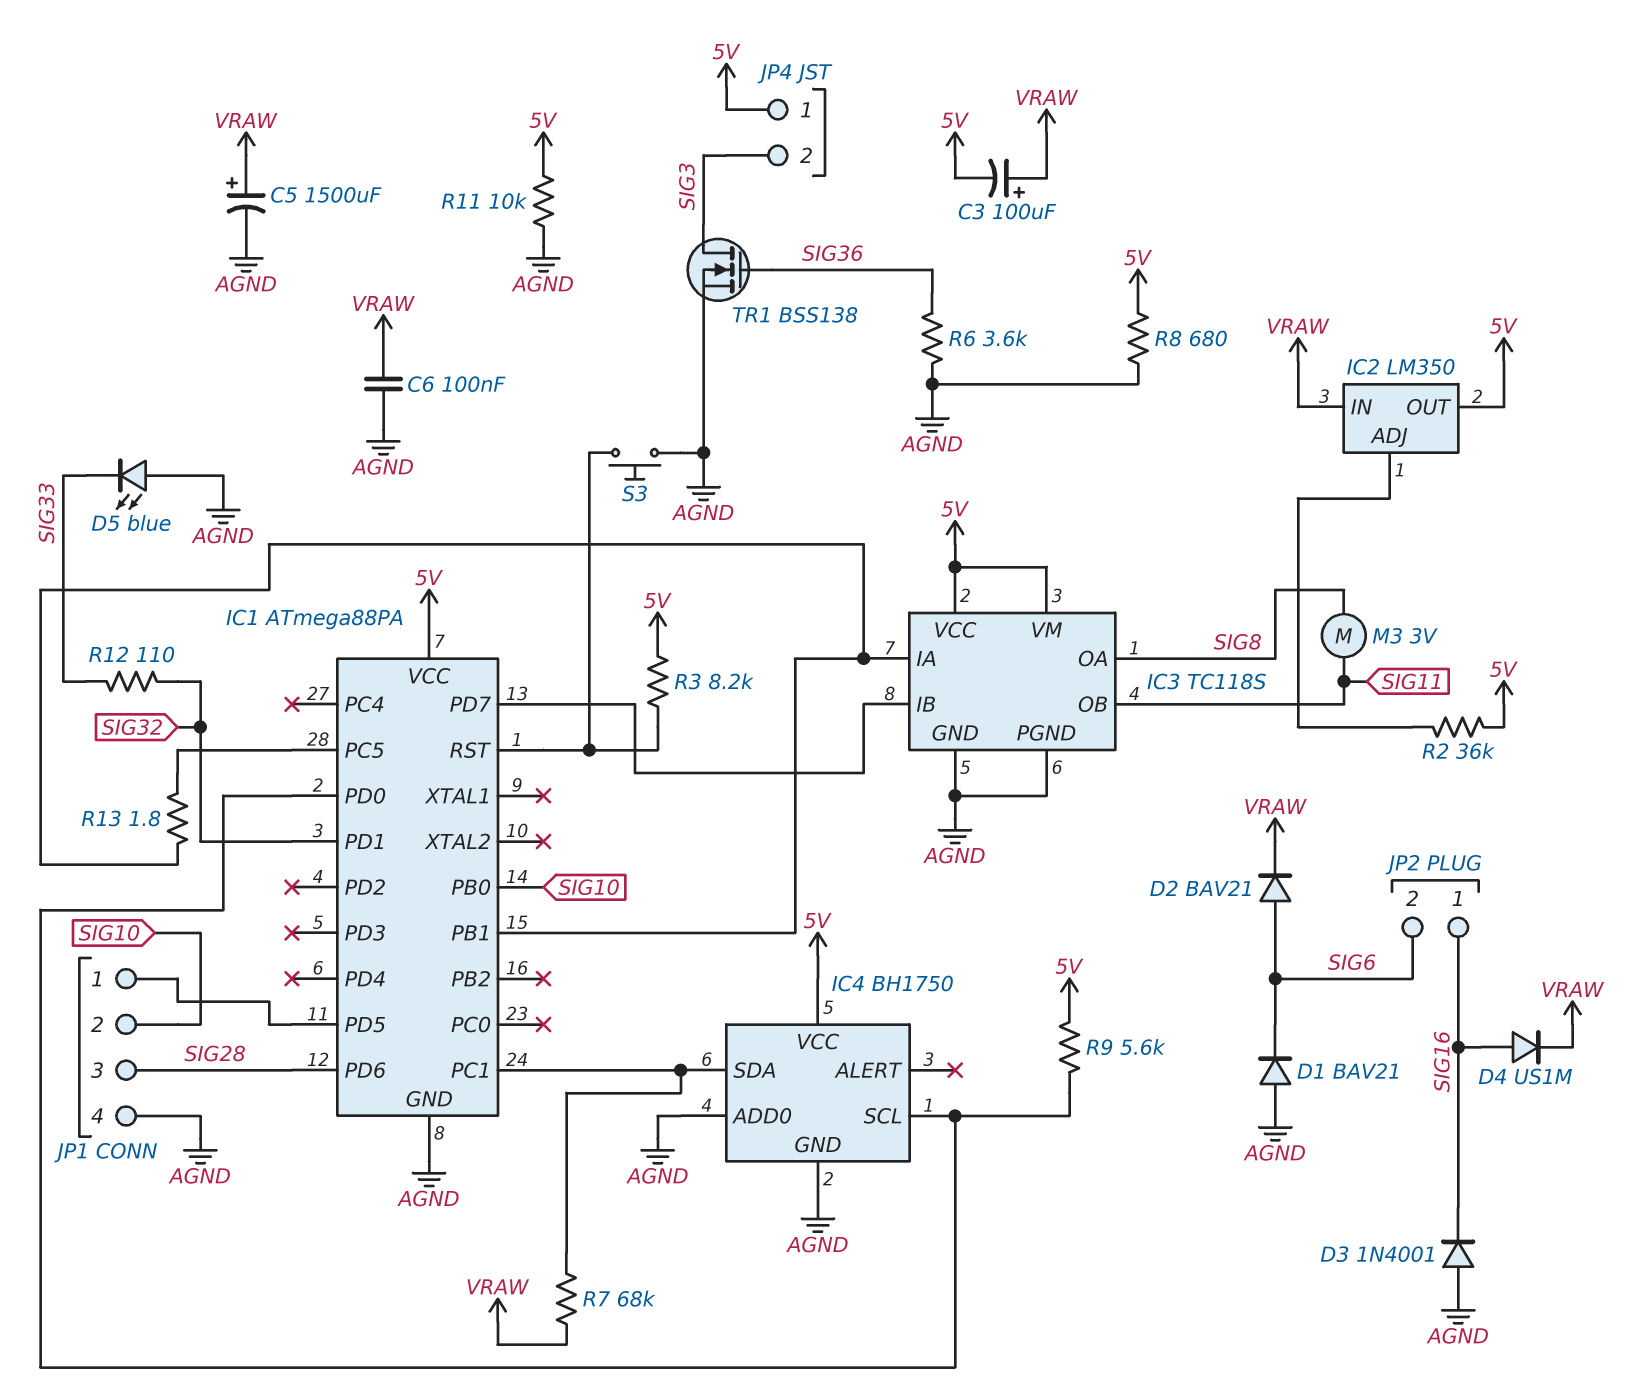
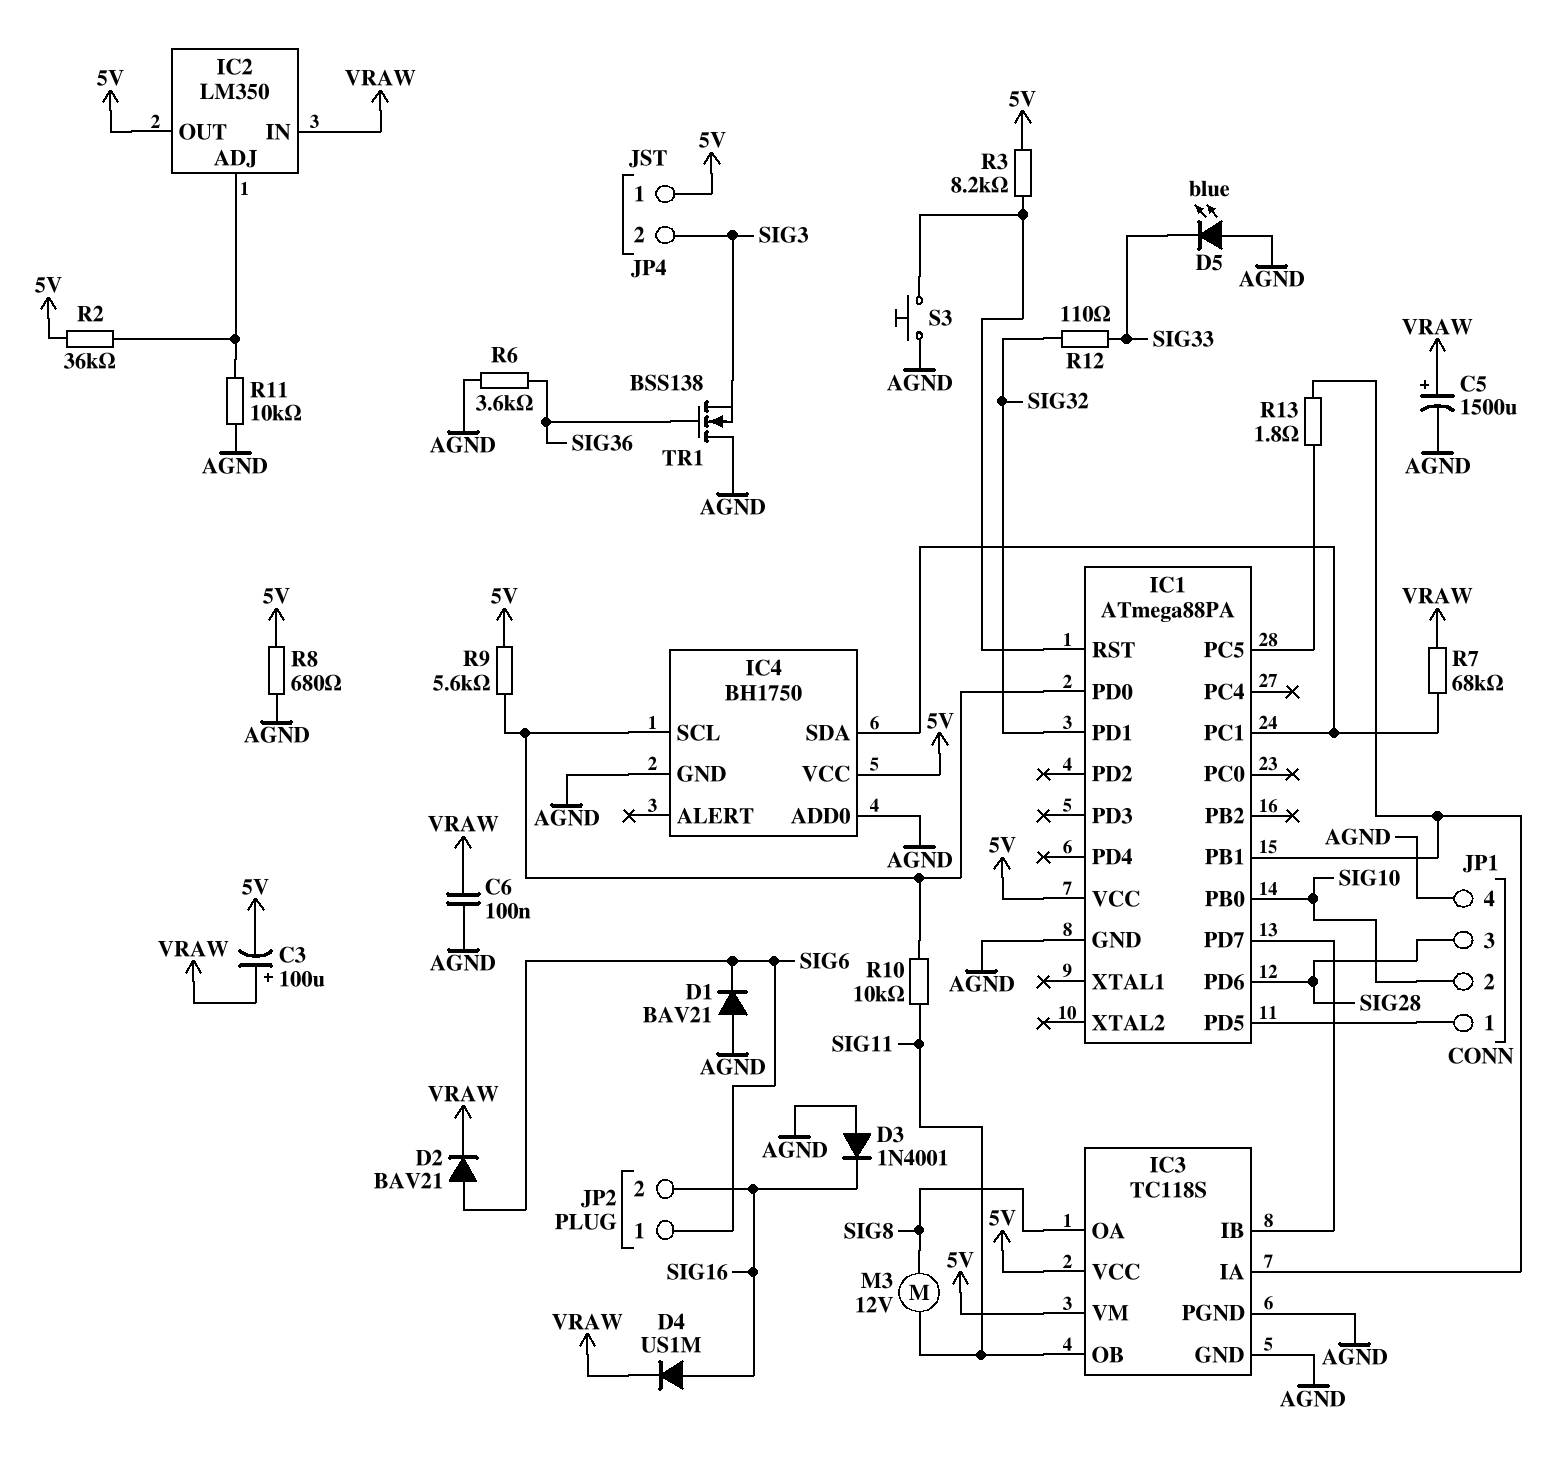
JP2 pin 1: SIG16 -> SIG6
JP2 pin 2: SIG6 -> SIG16
M3: motor 3V (SIG8, SIG11) -> motor 12V (SIG8, SIG11)
R10: none -> 10k (IC1/PD0, SIG11)
R11: 10k (5V, AGND) -> 10k (AGND, IC2/ADJ)
TR1: NMOS BSS138 (G SIG36, D SIG3, S AGND) -> NMOS BSS138 (G SIG36, D AGND, S SIG3)

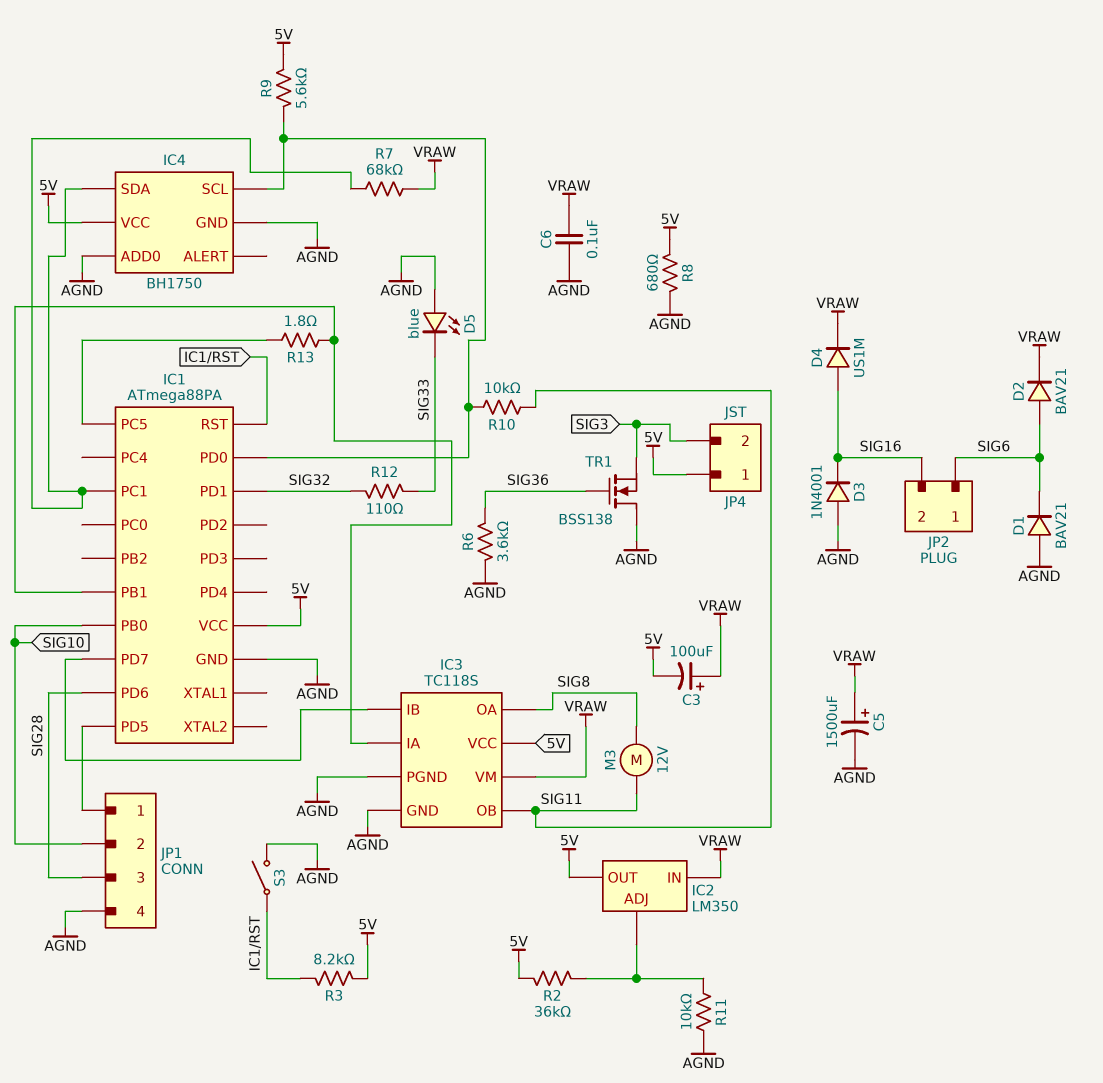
IC3 pin VM: 5V -> VRAW
S3: button (AGND, IC1/RST) -> switch (AGND, IC1/RST)

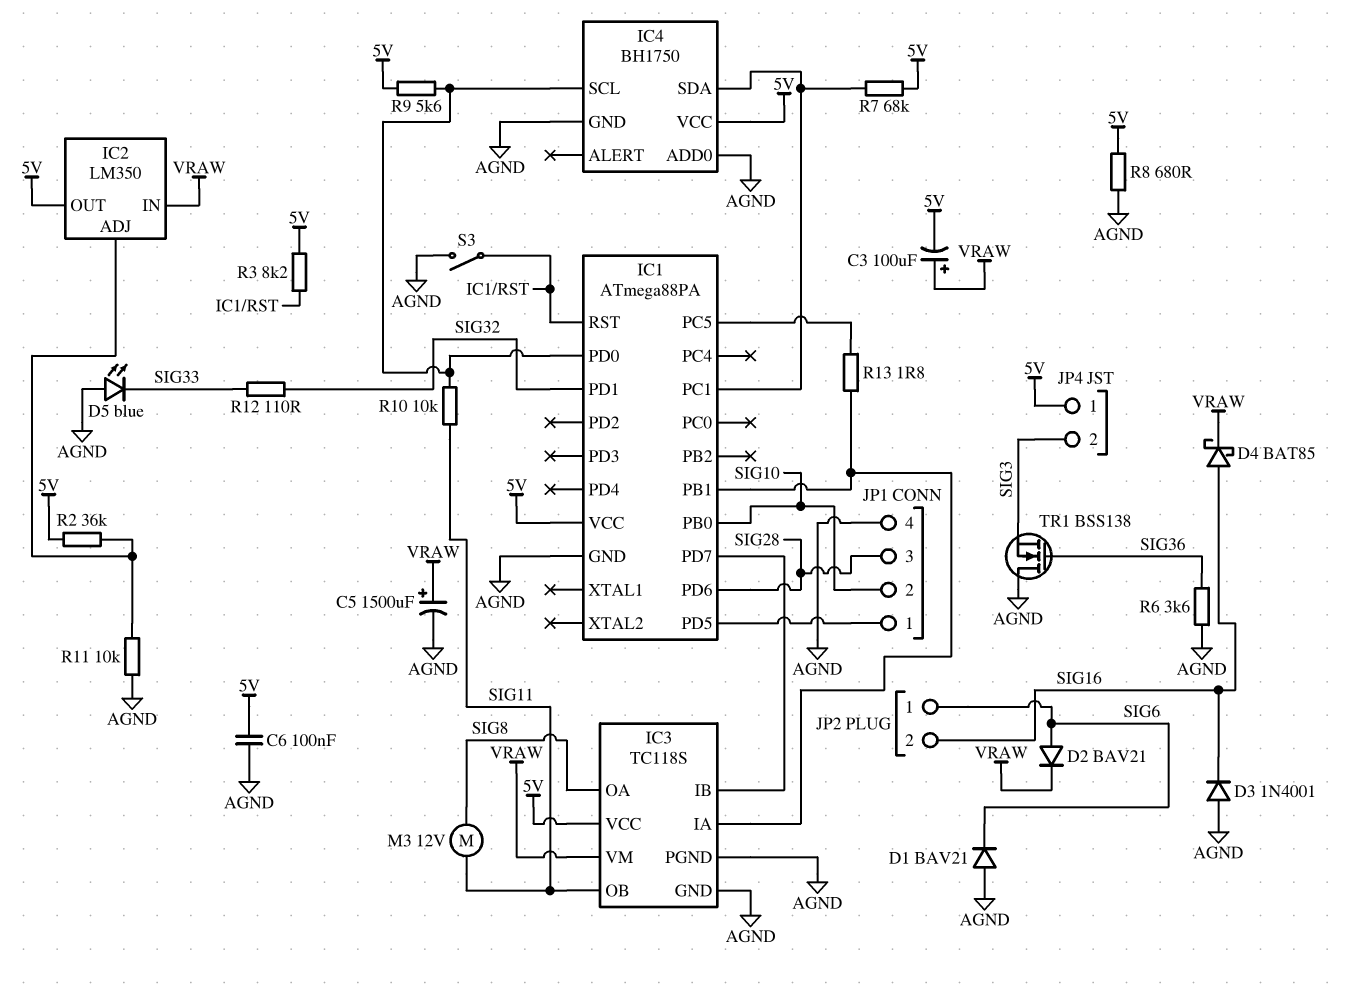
C6: 100nF (AGND, VRAW) -> 100nF (5V, AGND)
D4: diode US1M (A SIG16, K VRAW) -> schottky BAT85 (A SIG16, K VRAW)
R7: 68k (IC1/PC1, VRAW) -> 68k (5V, IC1/PC1)

